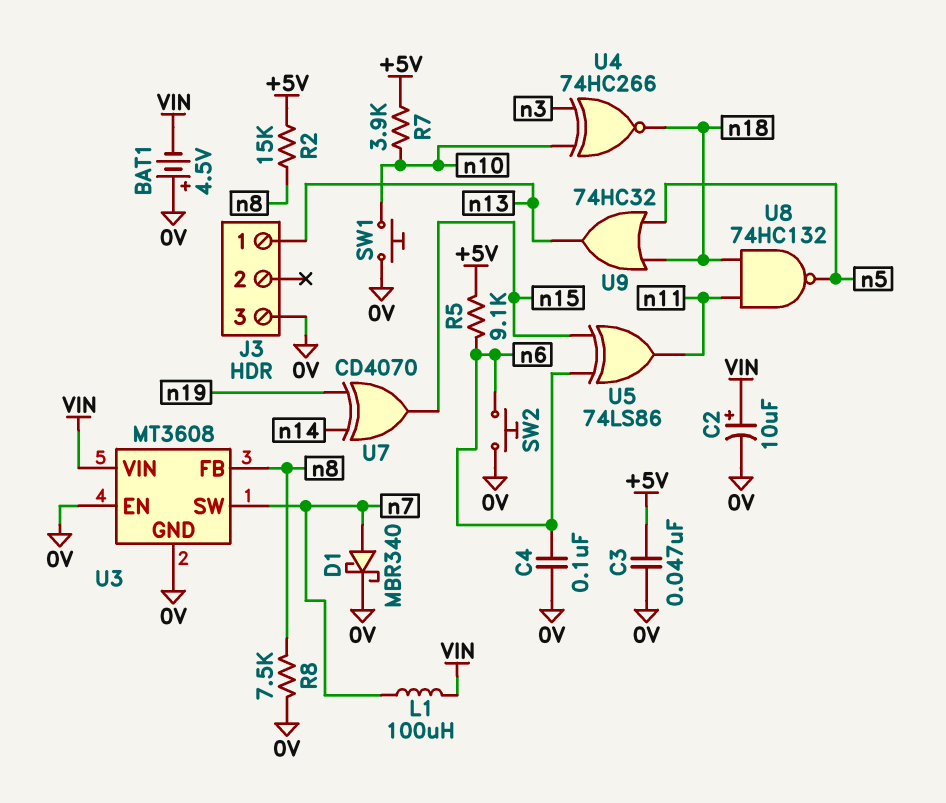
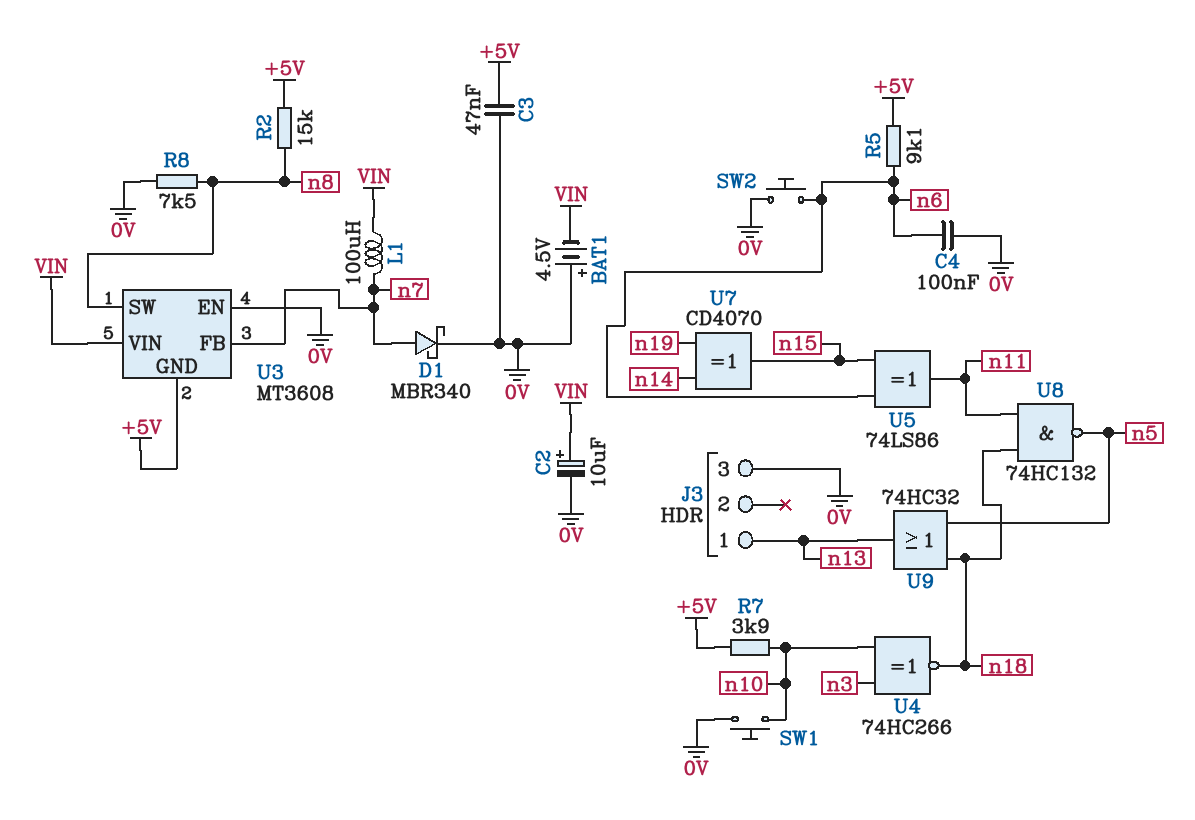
U3 pin FB: n8 -> n7
U3 pin GND: 0V -> +5V
U3 pin SW: n7 -> n8

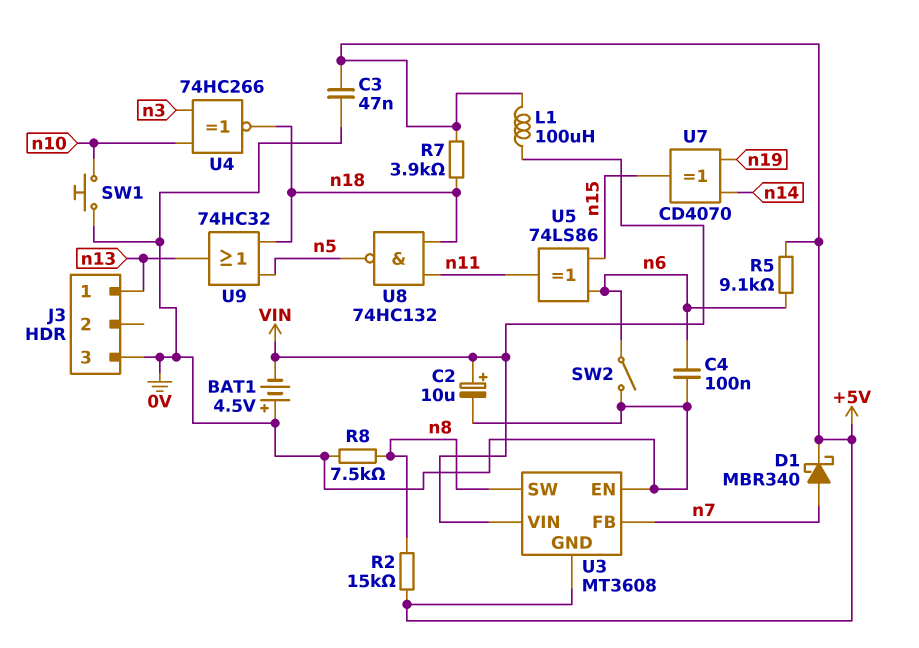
D1: schottky MBR340 (A n7, K 0V) -> schottky MBR340 (A n7, K +5V)
L1: 100uH (VIN, n7) -> 100uH (+5V, VIN)
R7: 3.9k (+5V, n10) -> 3.9k (+5V, n18)
SW2: button (0V, n6) -> switch (0V, n6)

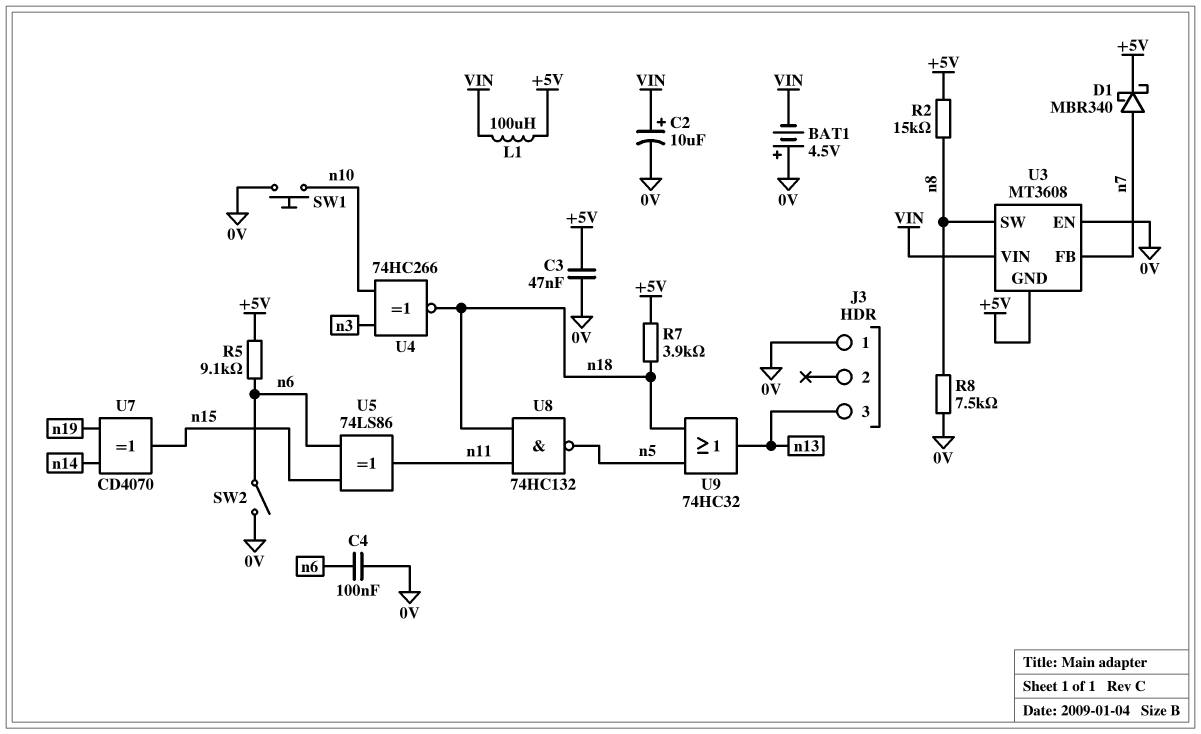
J3 pin 1: n13 -> 0V
J3 pin 3: 0V -> n13

